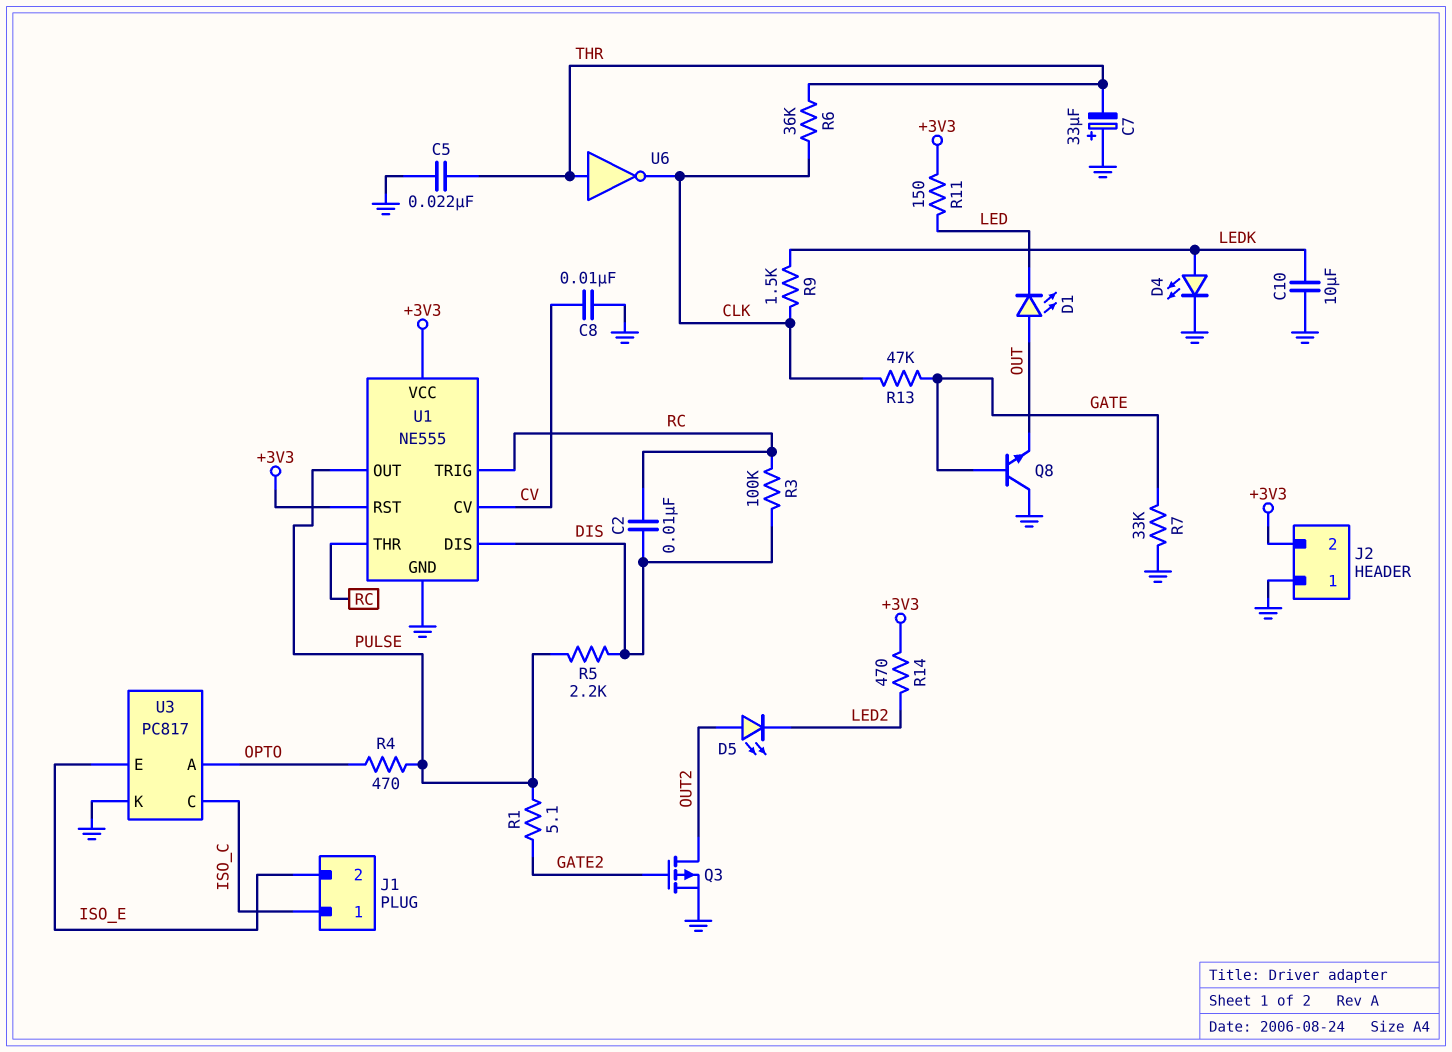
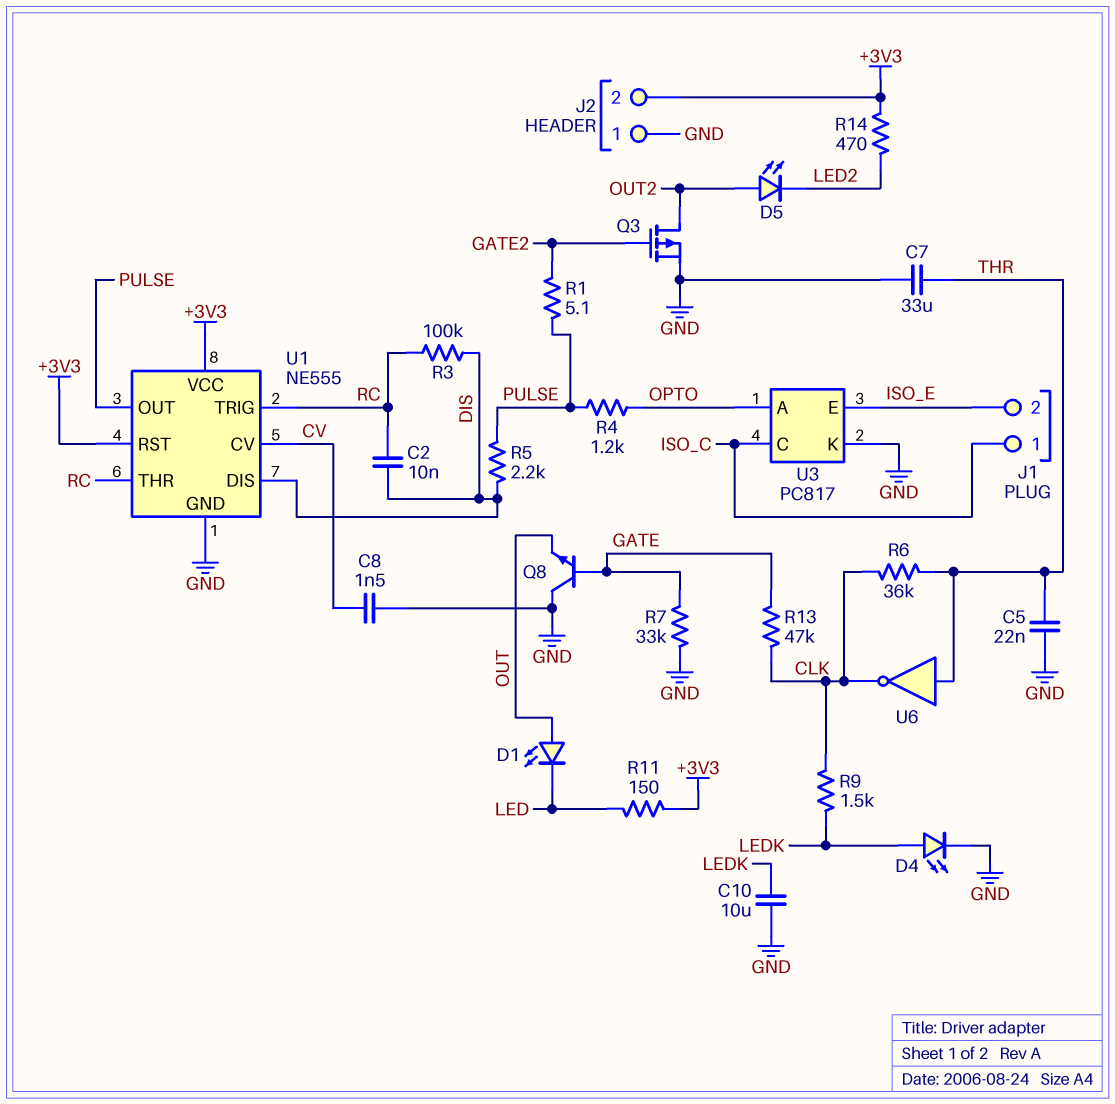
C7: 33uF (plus GND, minus THR) -> 33uF (GND, THR)
C8: 10nF (CV, GND) -> 1.5nF (CV, GND)
R4: 470 (OPTO, PULSE) -> 1.2k (OPTO, PULSE)

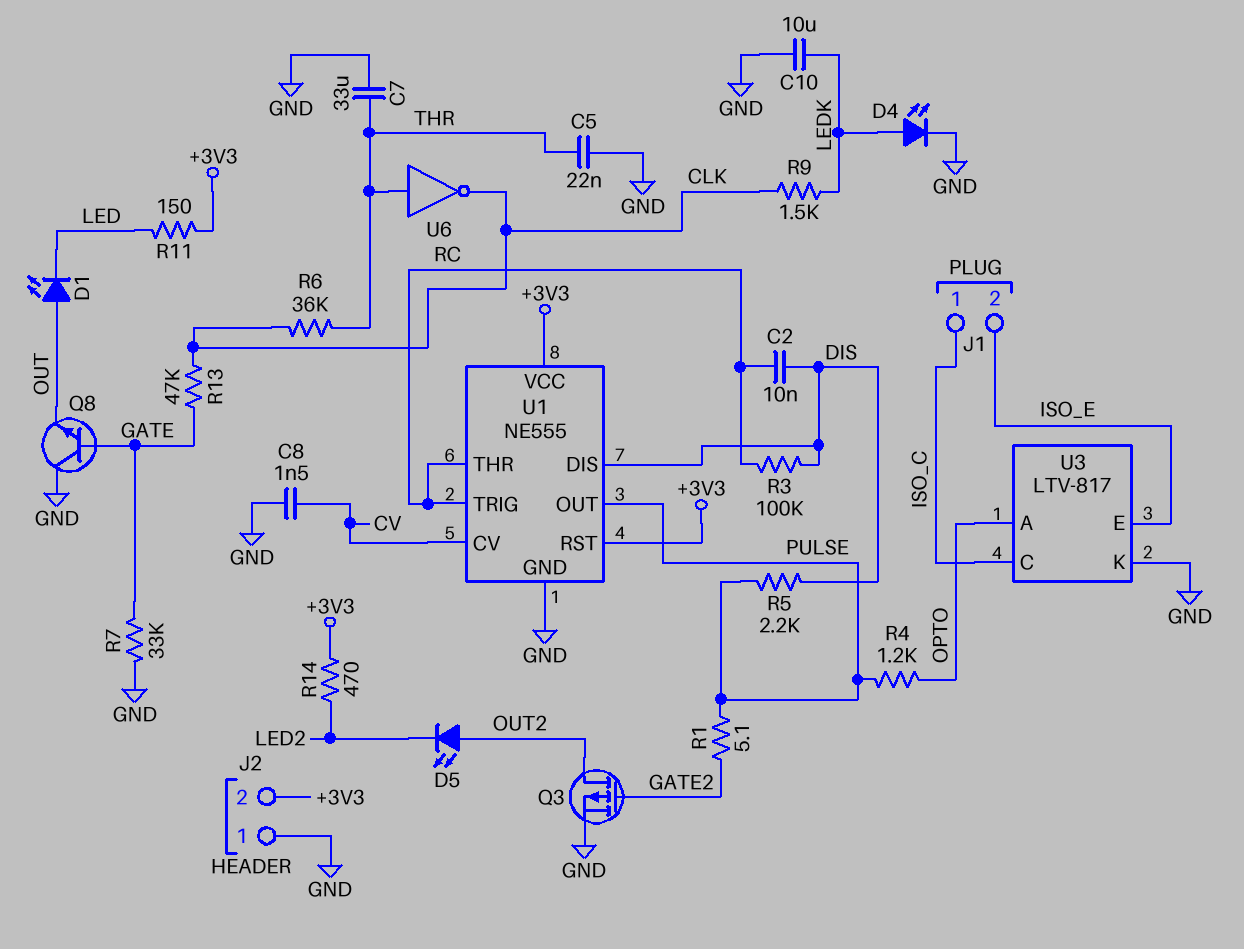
U3: PC817 -> LTV-817

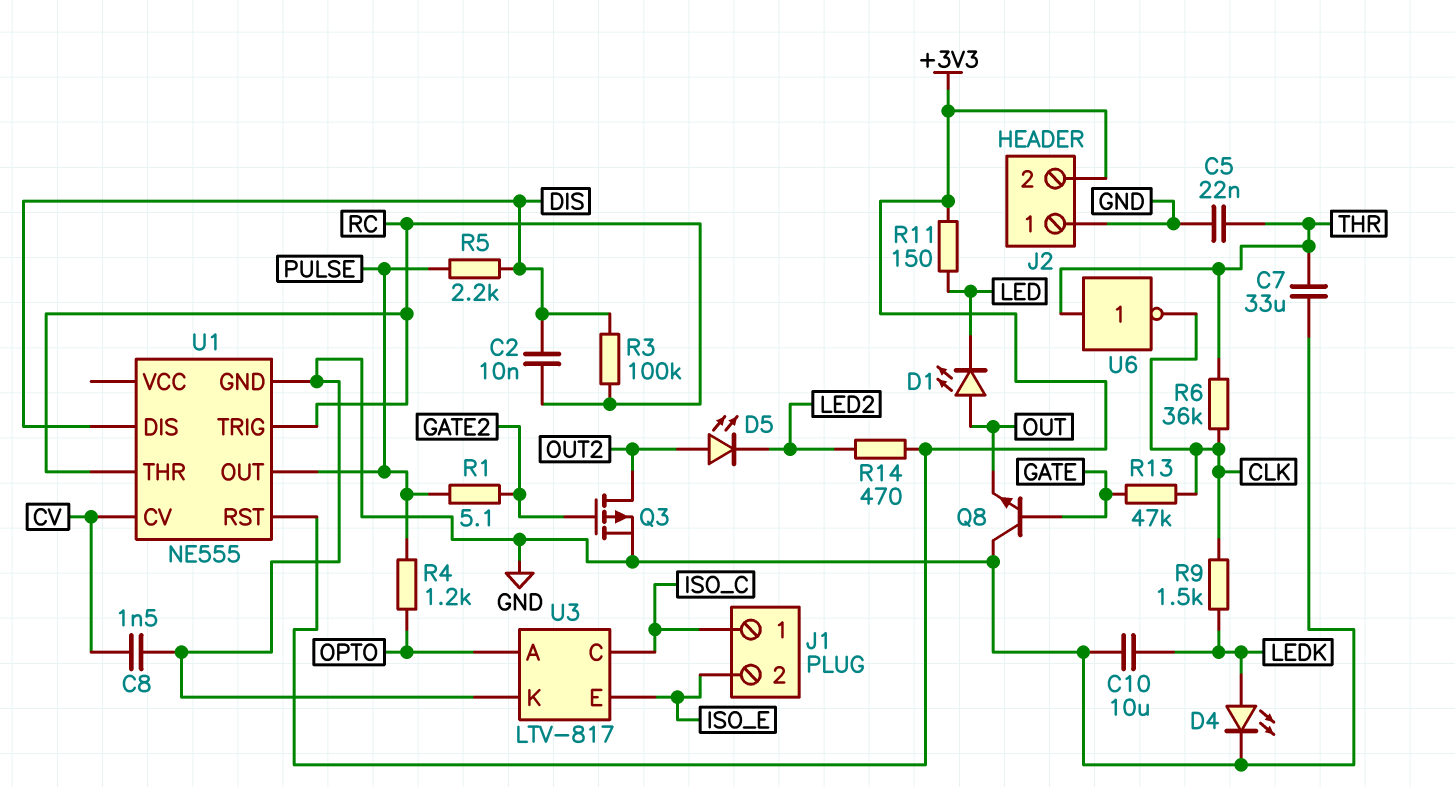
R7: 33k (GATE, GND) -> none
U1 pin VCC: +3V3 -> none

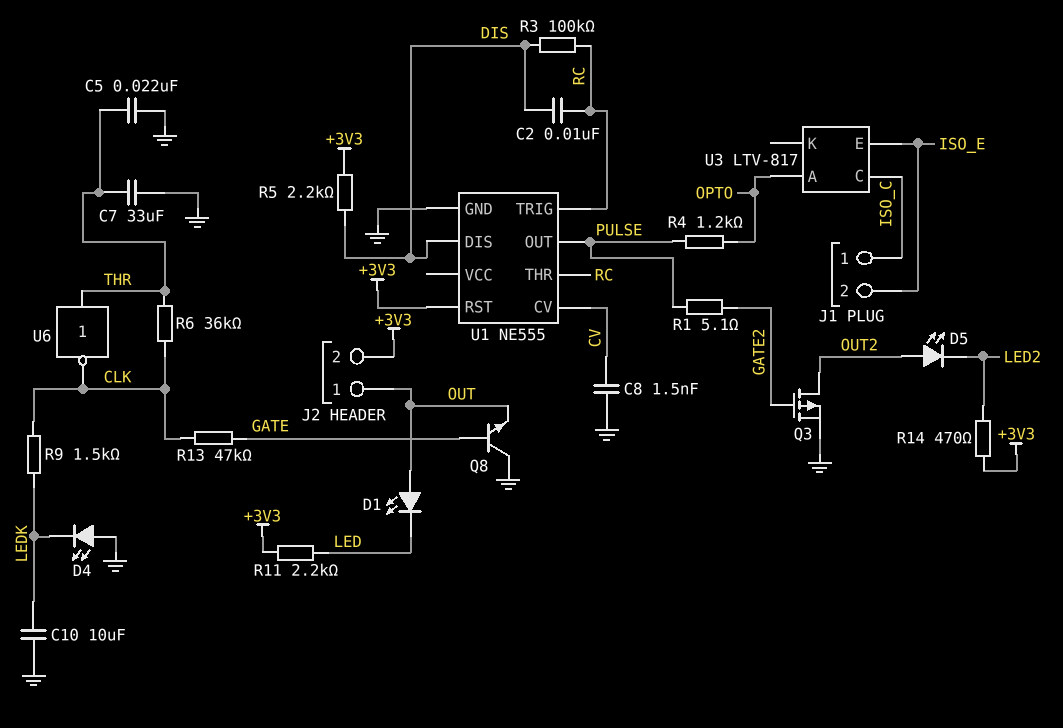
D4: LED (A LEDK, K GND) -> LED (A GND, K LEDK)
J2 pin 1: GND -> OUT
R5: 2.2k (DIS, PULSE) -> 2.2k (+3V3, DIS)
R11: 150 (+3V3, LED) -> 2.2k (+3V3, LED)
U3 pin K: GND -> none

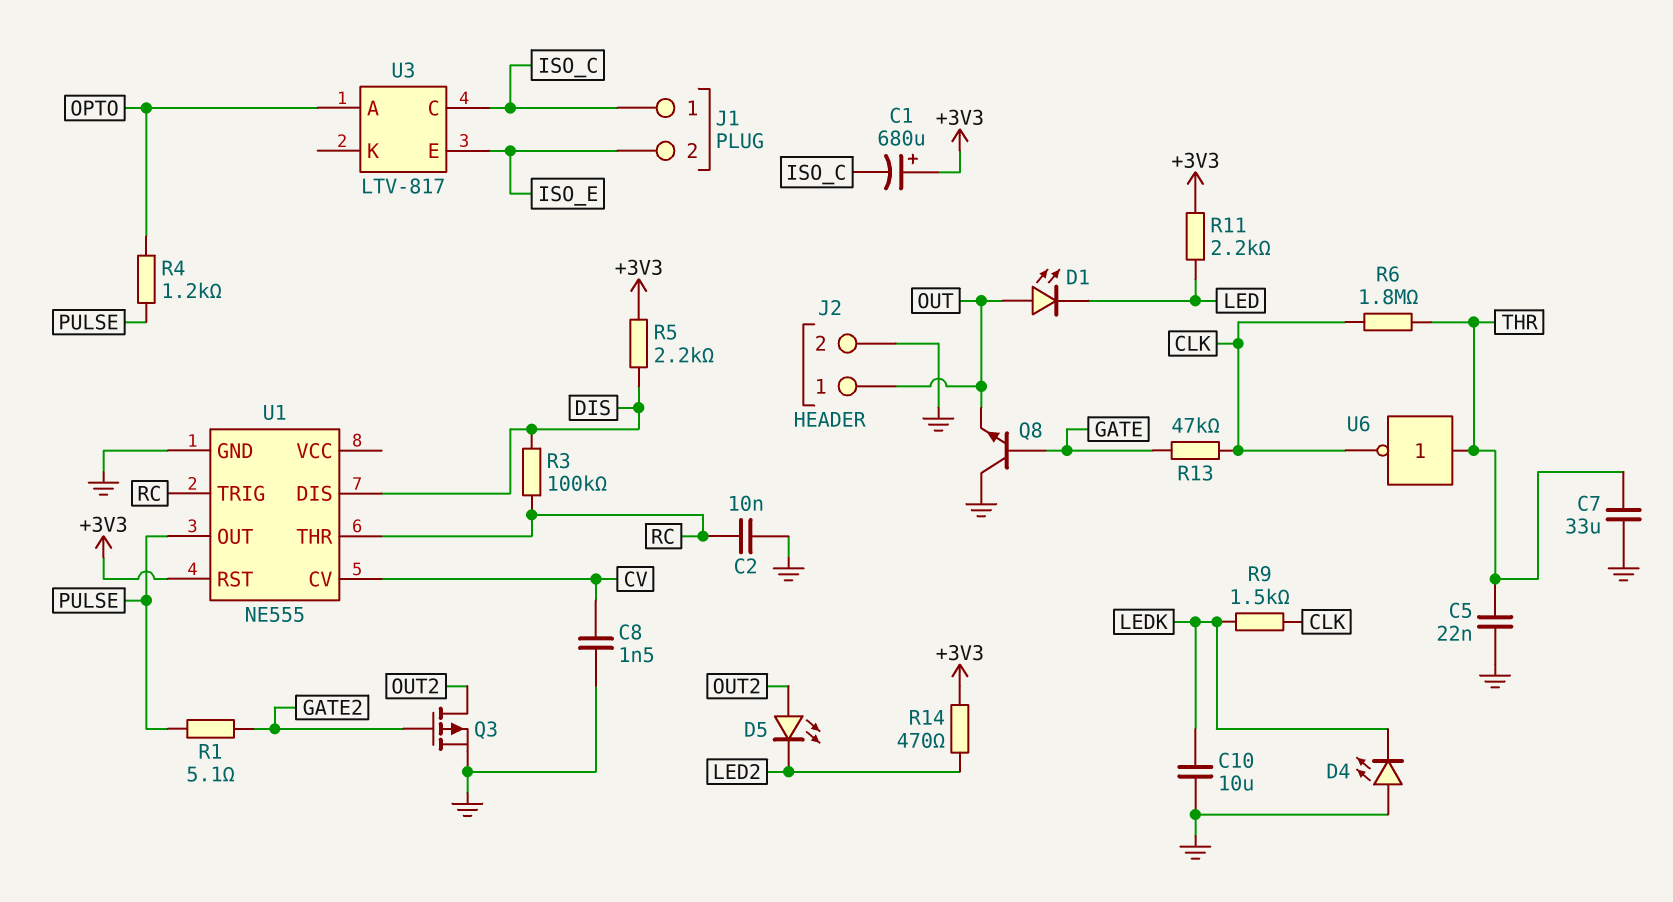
C1: none -> 680uF (plus +3V3, minus ISO_C)
C2: 10nF (DIS, RC) -> 10nF (GND, RC)
J2 pin 2: +3V3 -> GND
R6: 36k (CLK, THR) -> 1.8M (CLK, THR)

